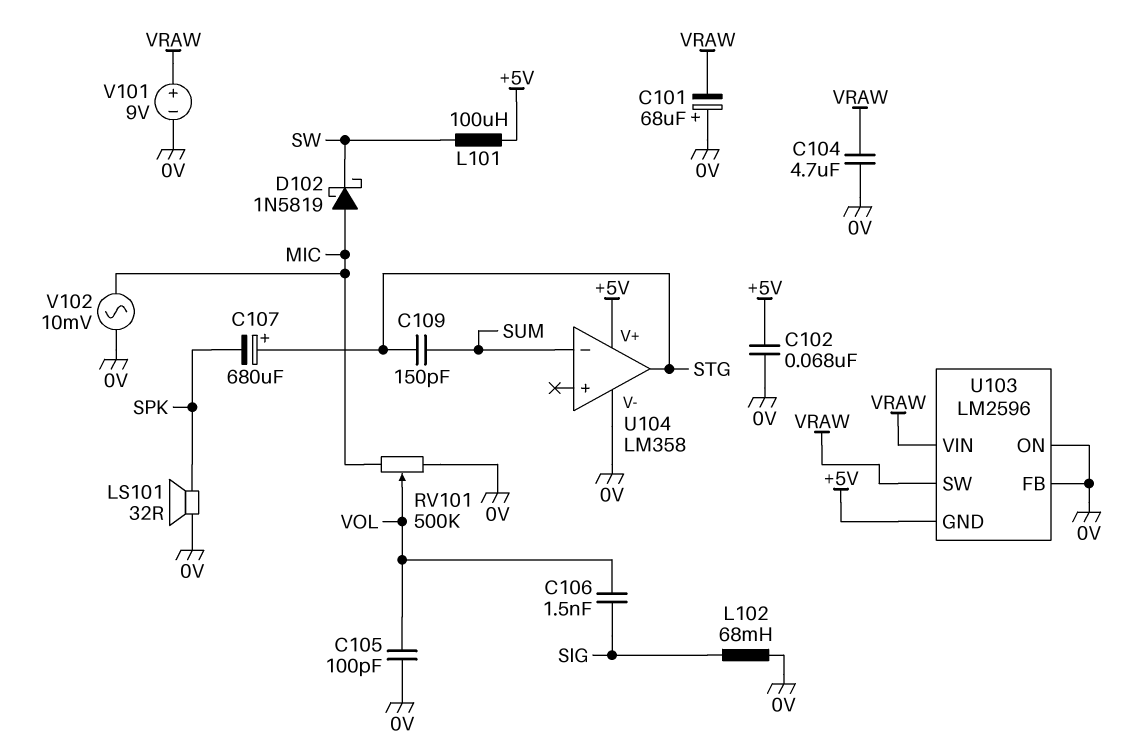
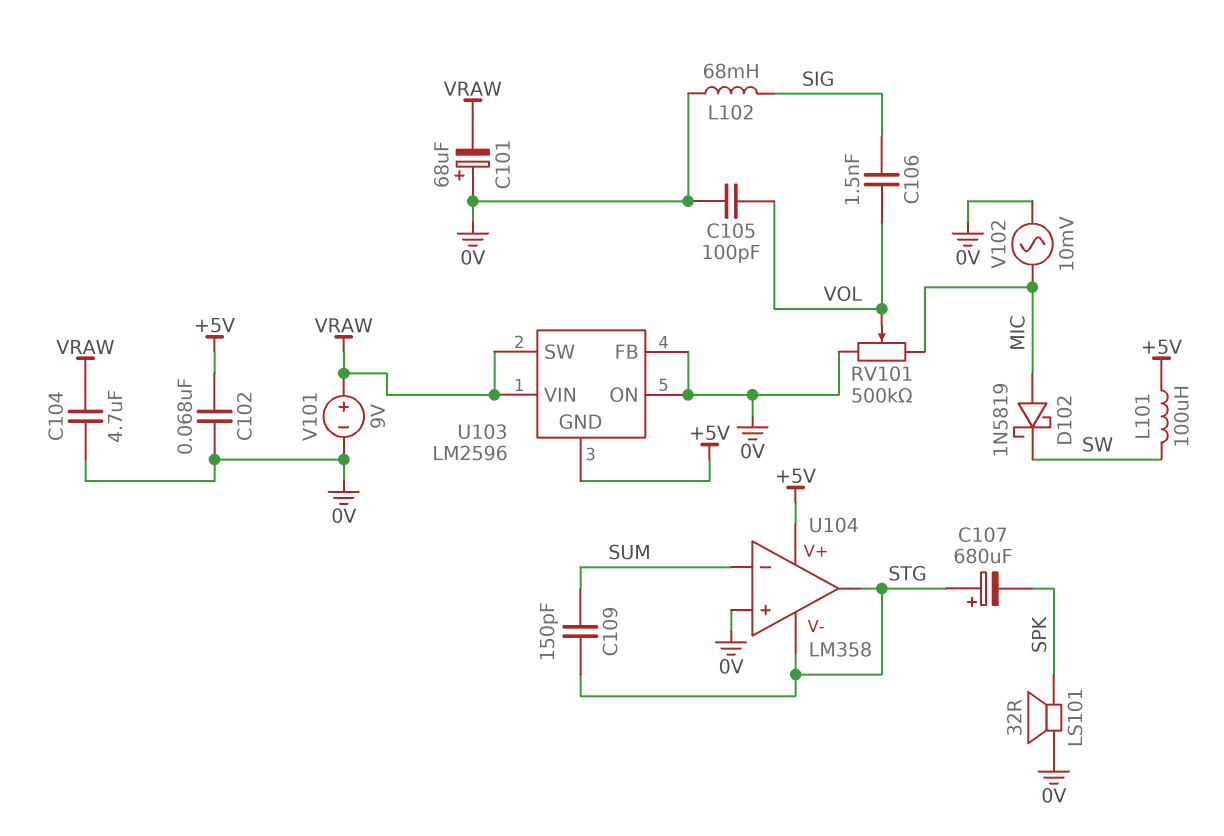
U104 pin V-: 0V -> STG
U104 pin in+: none -> 0V

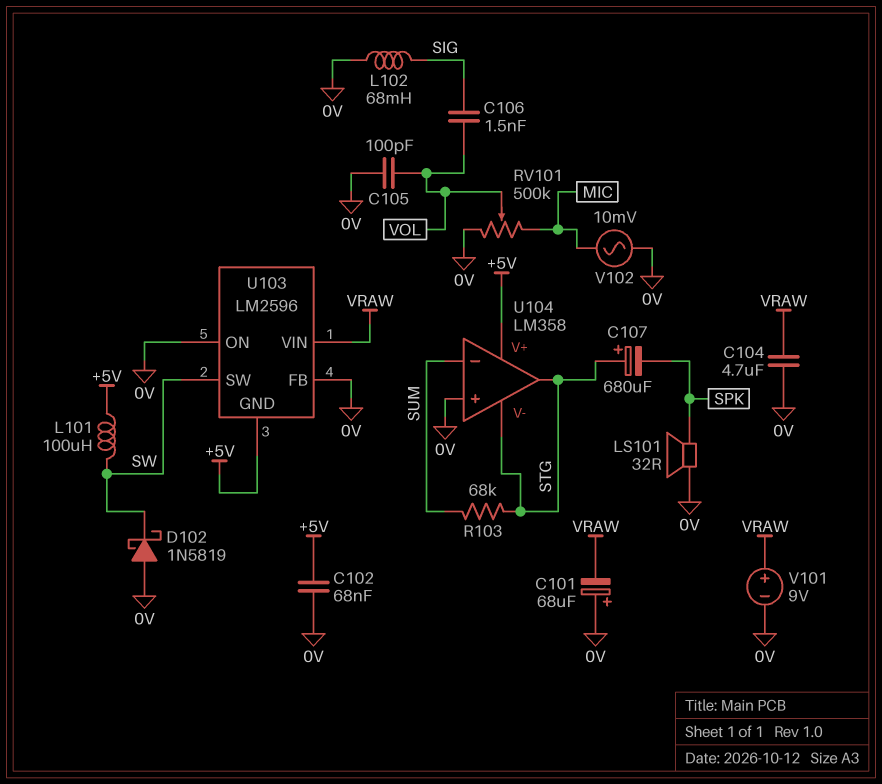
C109: 150pF (STG, SUM) -> none
D102: schottky 1N5819 (A MIC, K SW) -> schottky 1N5819 (A 0V, K SW)
R103: none -> 68k (STG, SUM)
U103 pin SW: VRAW -> SW

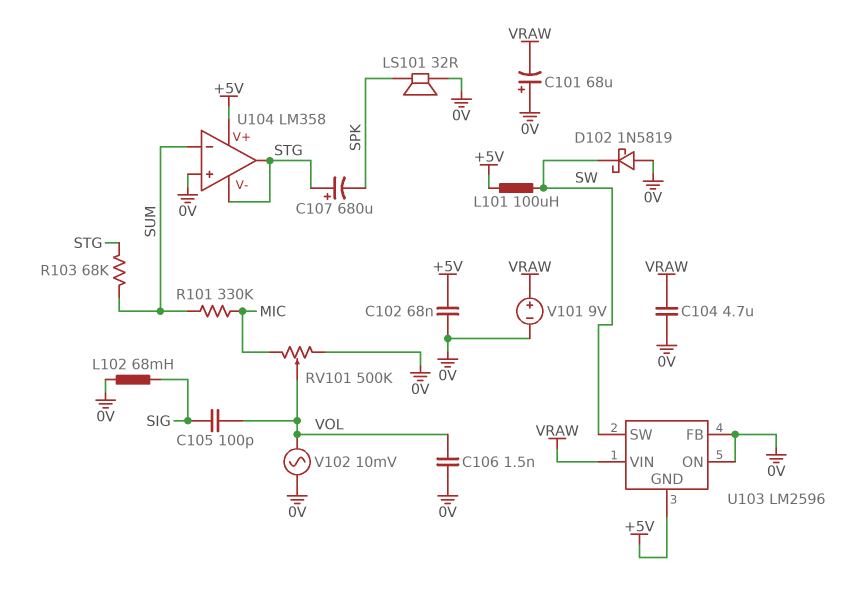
C105: 100pF (0V, VOL) -> 100pF (SIG, VOL)
C106: 1.5nF (SIG, VOL) -> 1.5nF (0V, VOL)
R101: none -> 330k (MIC, SUM)
V102: AC 10mV (0V, MIC) -> AC 10mV (0V, VOL)

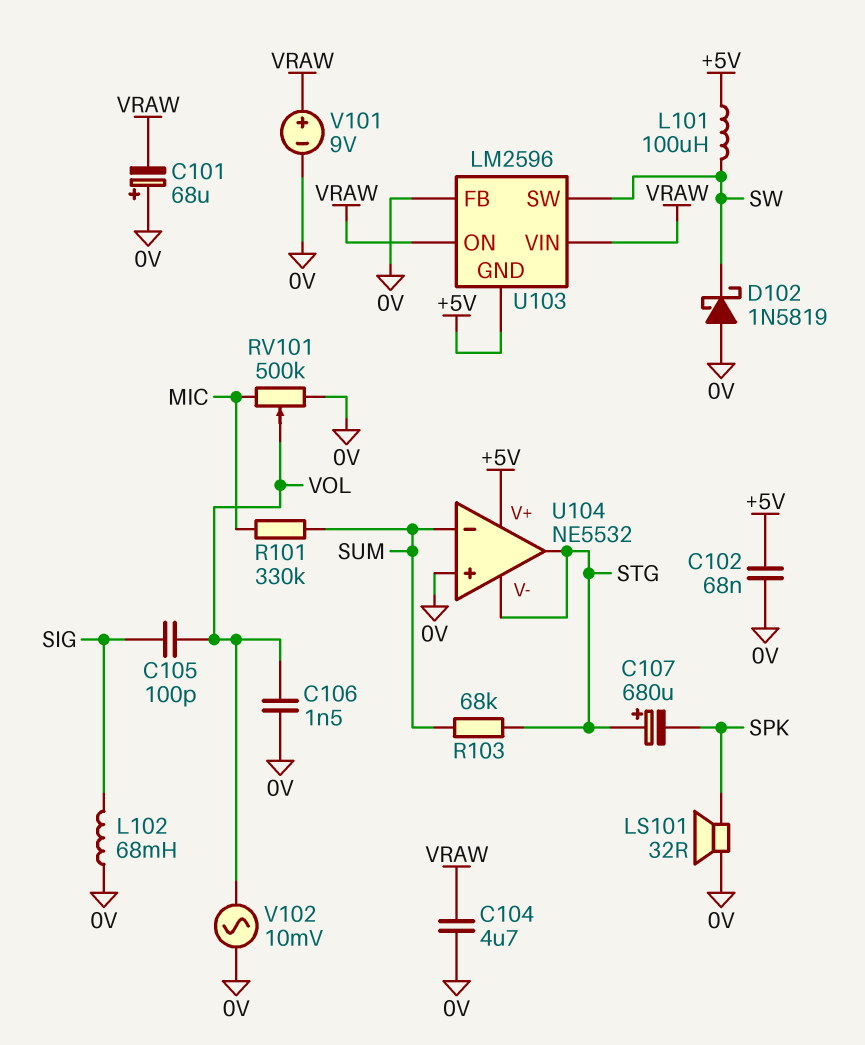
U103 pin ON: 0V -> VRAW
U104: LM358 -> NE5532

